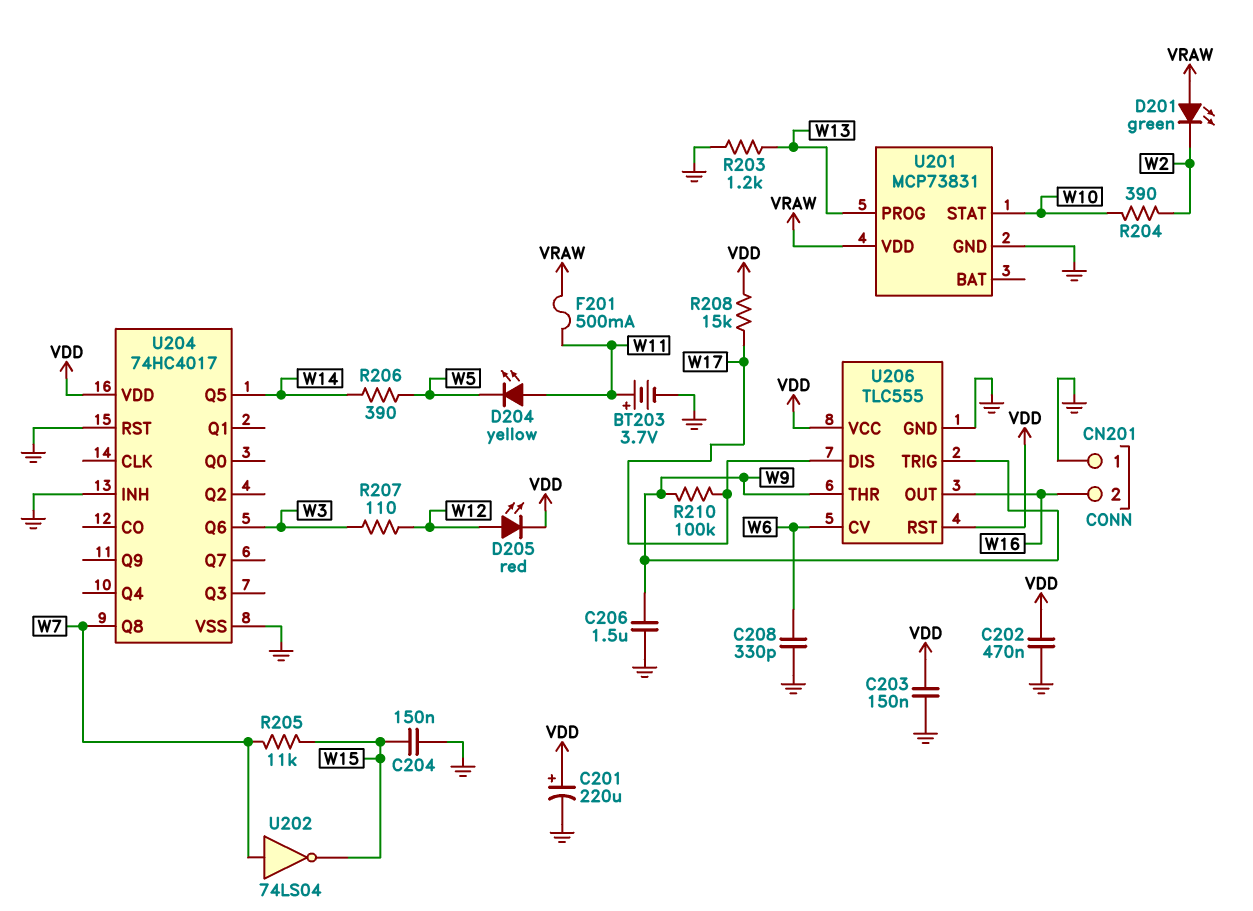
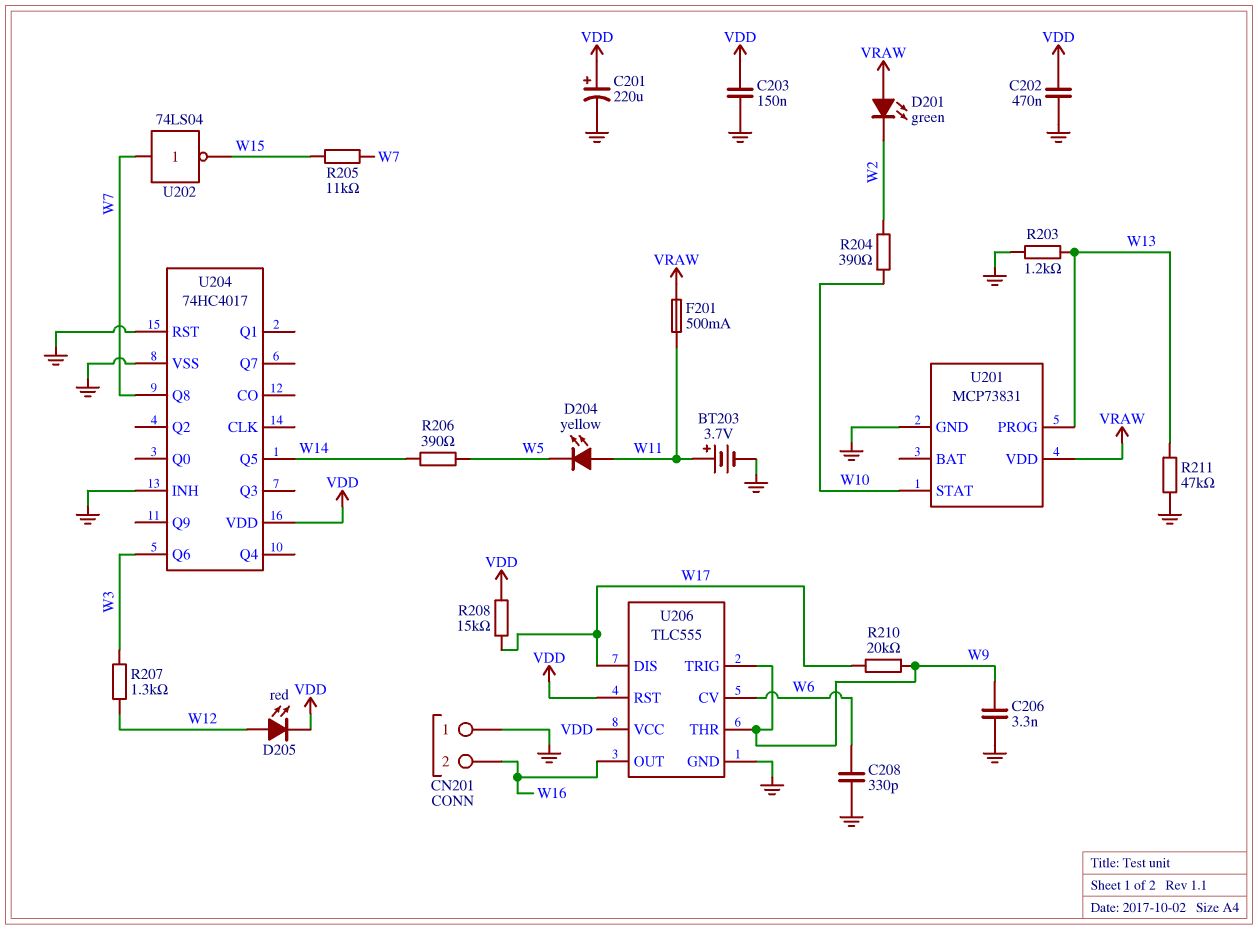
C204: 150nF (GND, W15) -> none
C206: 1.5uF (GND, W9) -> 3.3nF (GND, W9)
R207: 110 (W3, W12) -> 1.3k (W3, W12)
R210: 100k (W9, W17) -> 20k (W9, W17)
R211: none -> 47k (GND, W13)

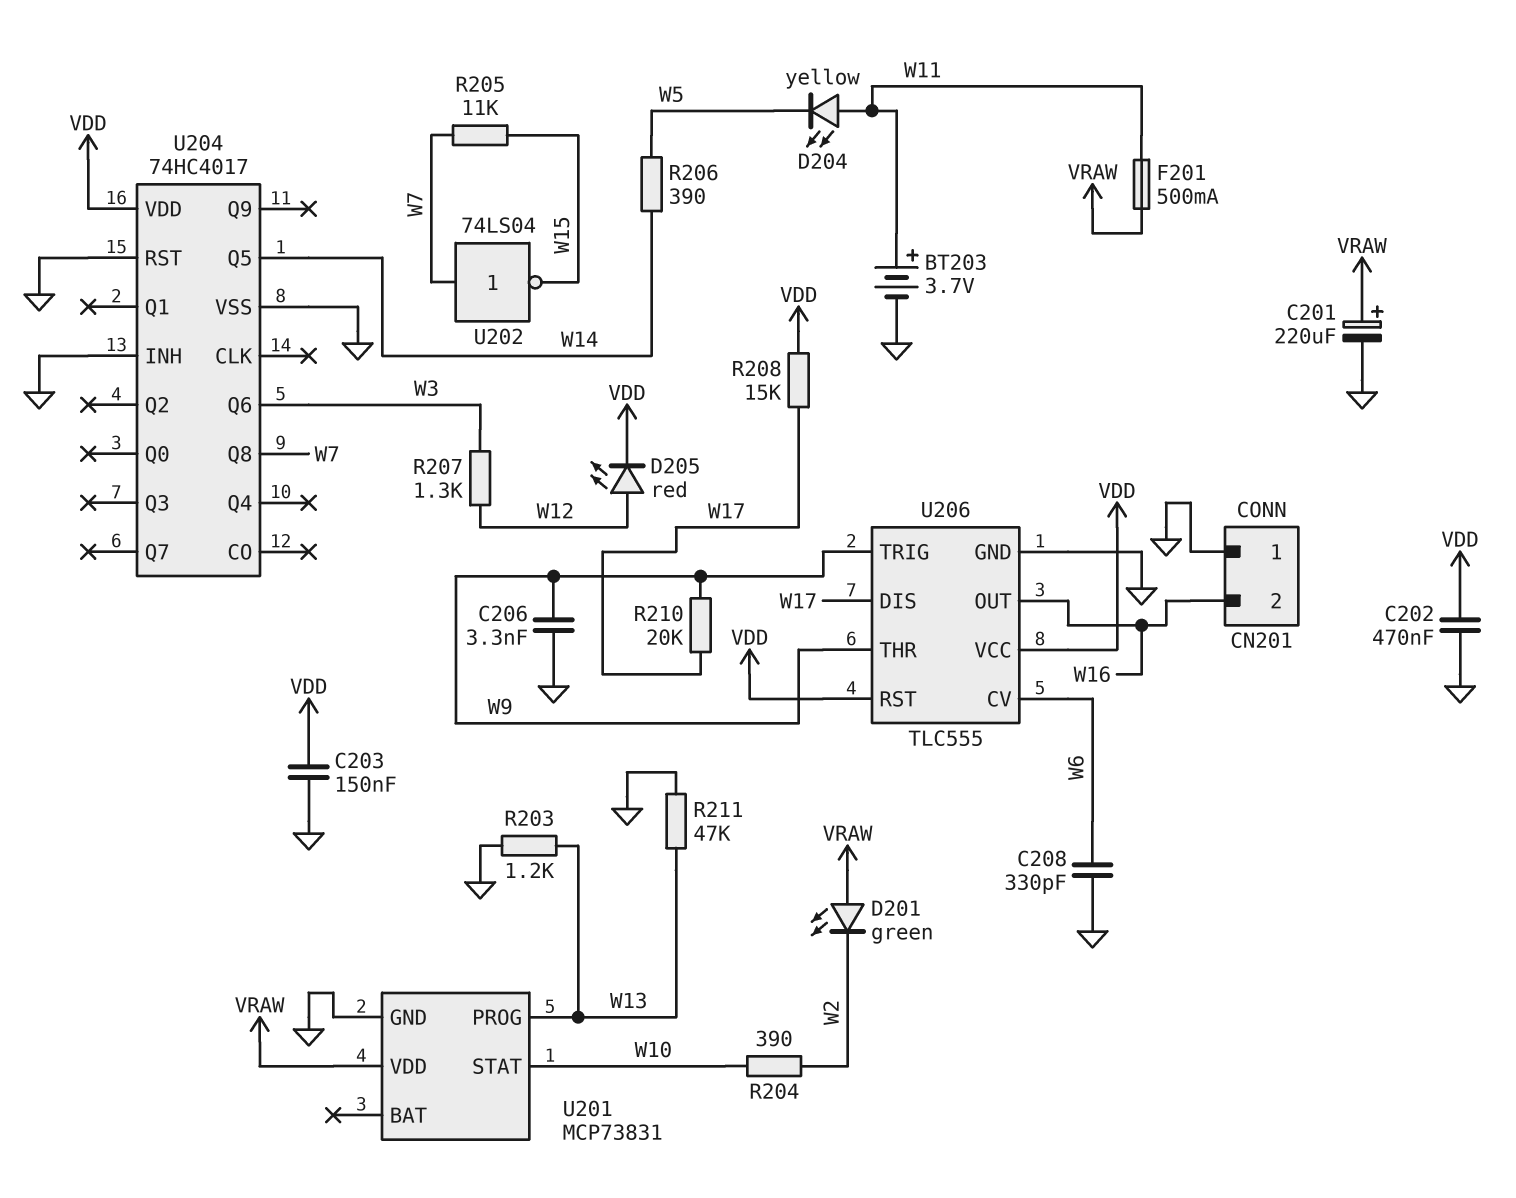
C201: 220uF (plus VDD, minus GND) -> 220uF (plus VRAW, minus GND)

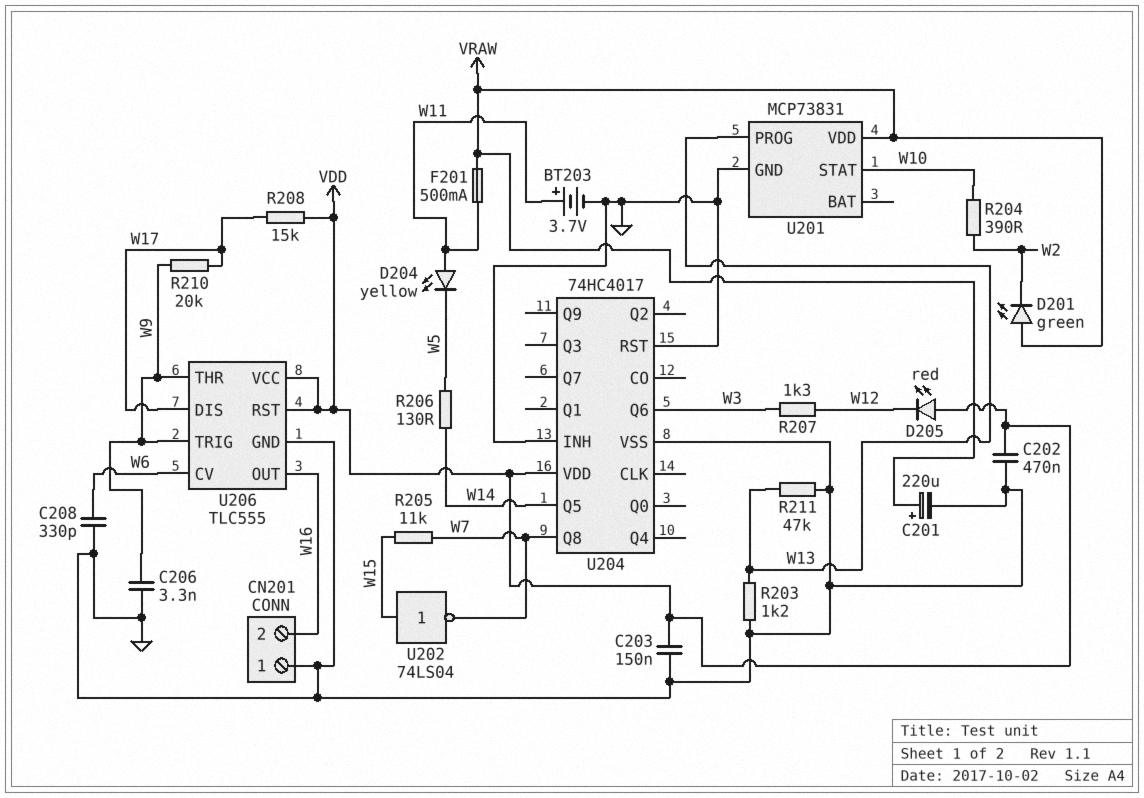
D205: LED red (A W12, K VDD) -> LED red (A VDD, K W12)
R206: 390 (W5, W14) -> 130 (W5, W14)
U202: NOT 74LS04 (in W7, out W15) -> NOT 74LS04 (in W15, out W7)

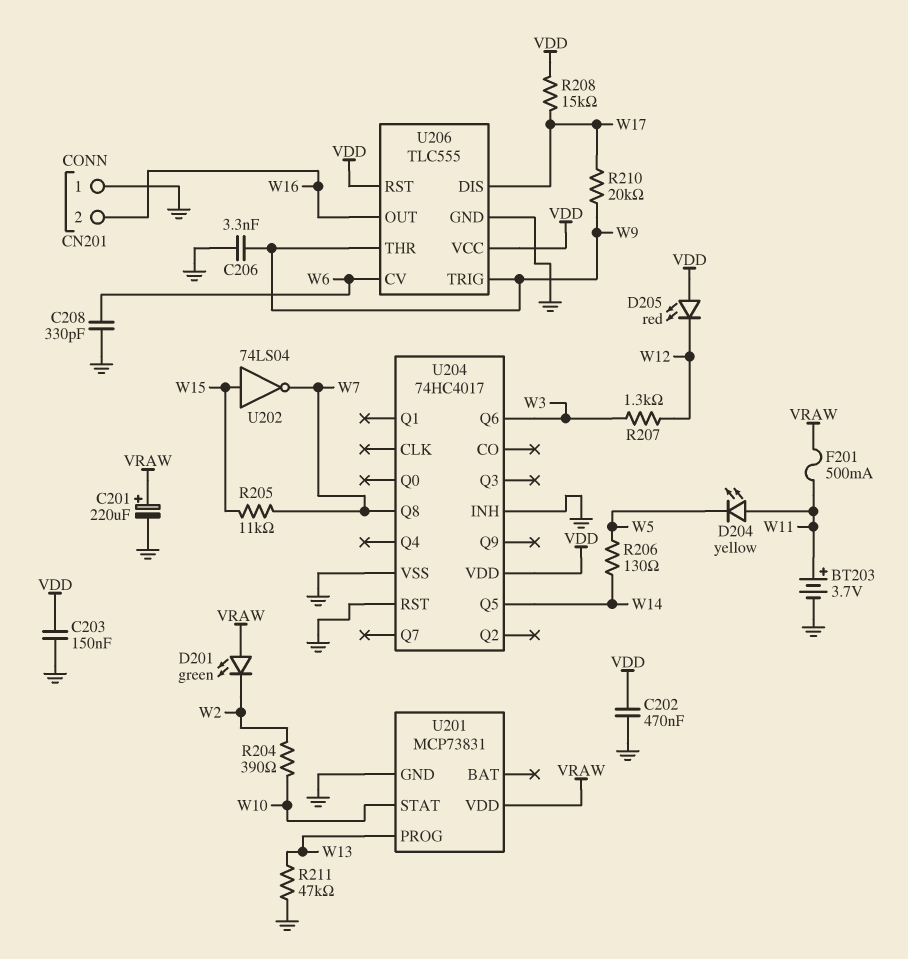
R203: 1.2k (GND, W13) -> none

